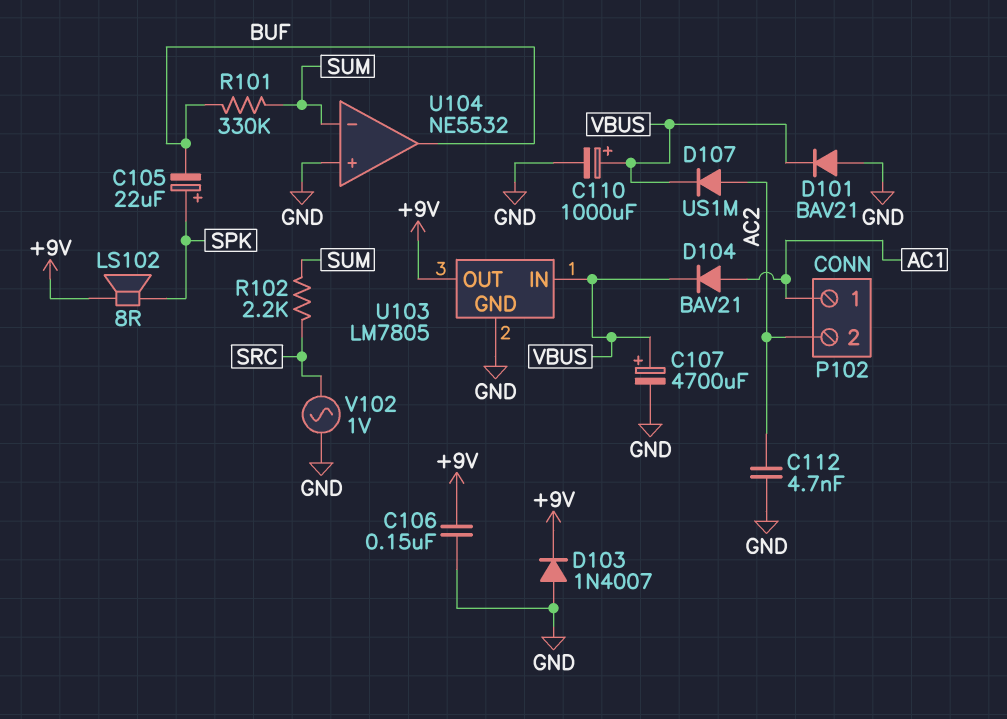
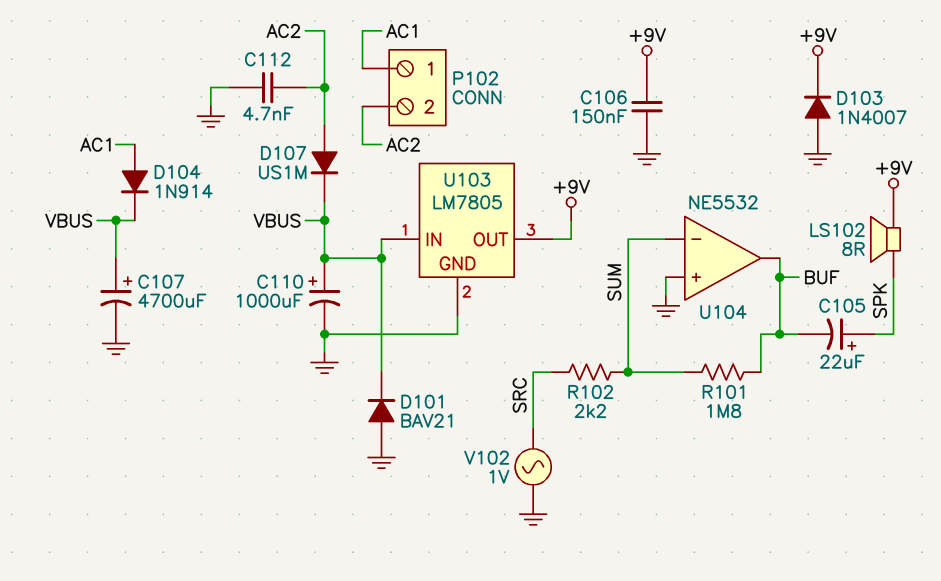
D104: diode BAV21 (A AC1, K VBUS) -> diode 1N914 (A AC1, K VBUS)
R101: 330k (BUF, SUM) -> 1.8M (BUF, SUM)

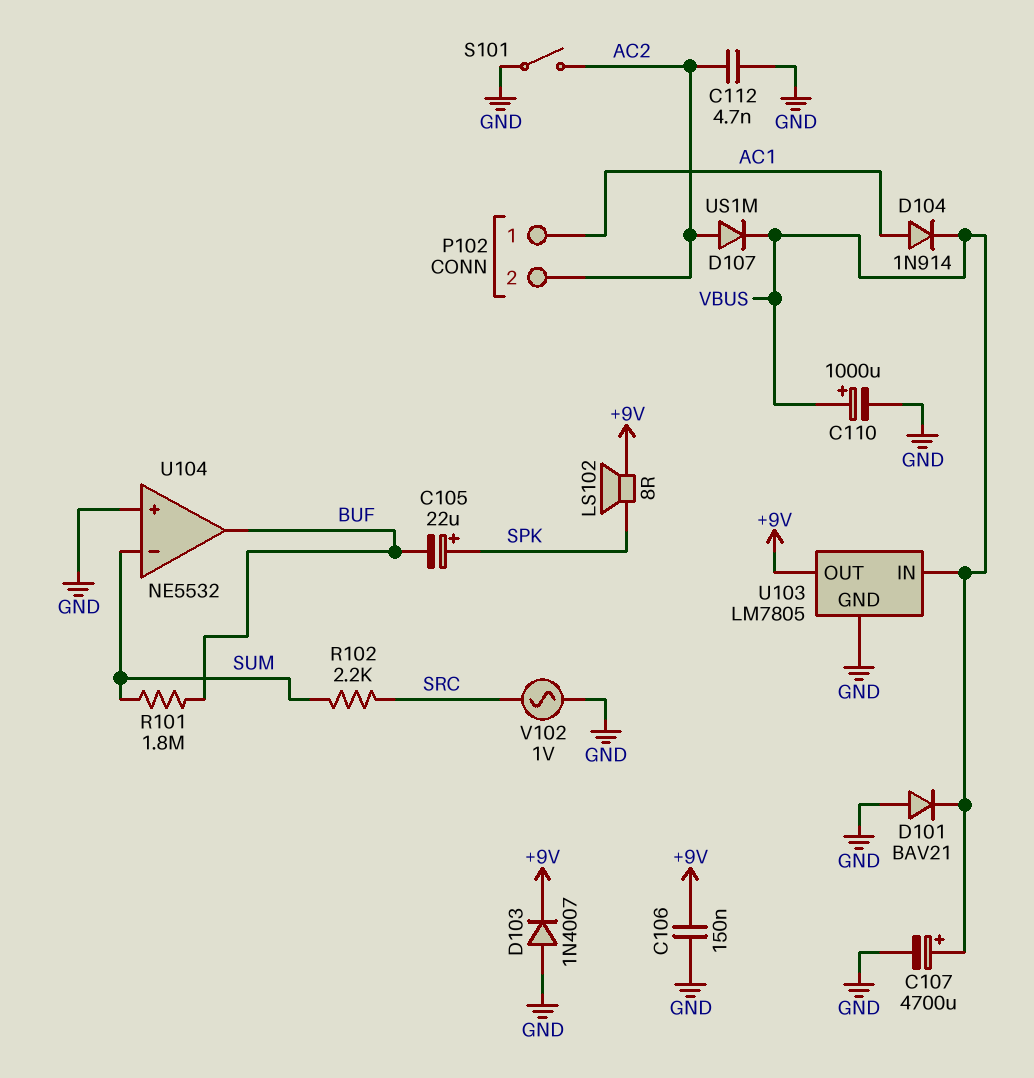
S101: none -> switch (AC2, GND)

